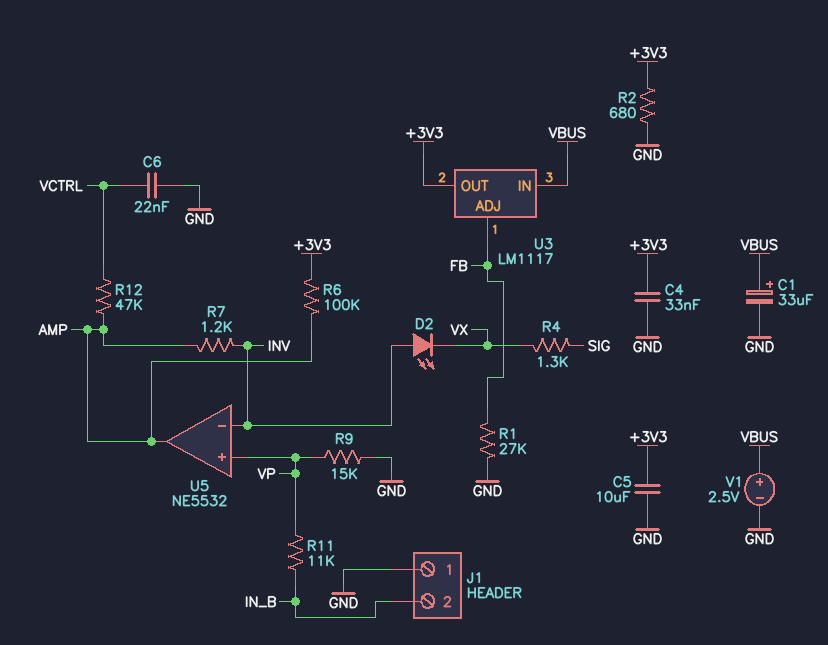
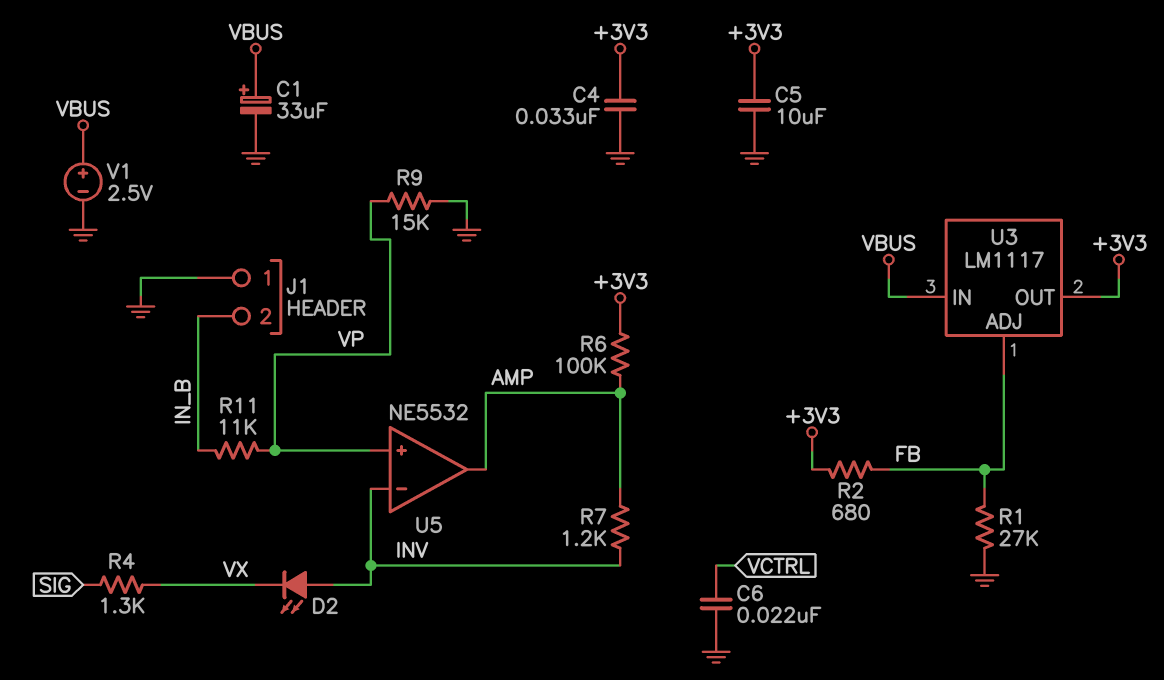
R2: 680 (+3V3, GND) -> 680 (+3V3, FB)
R12: 47k (AMP, VCTRL) -> none

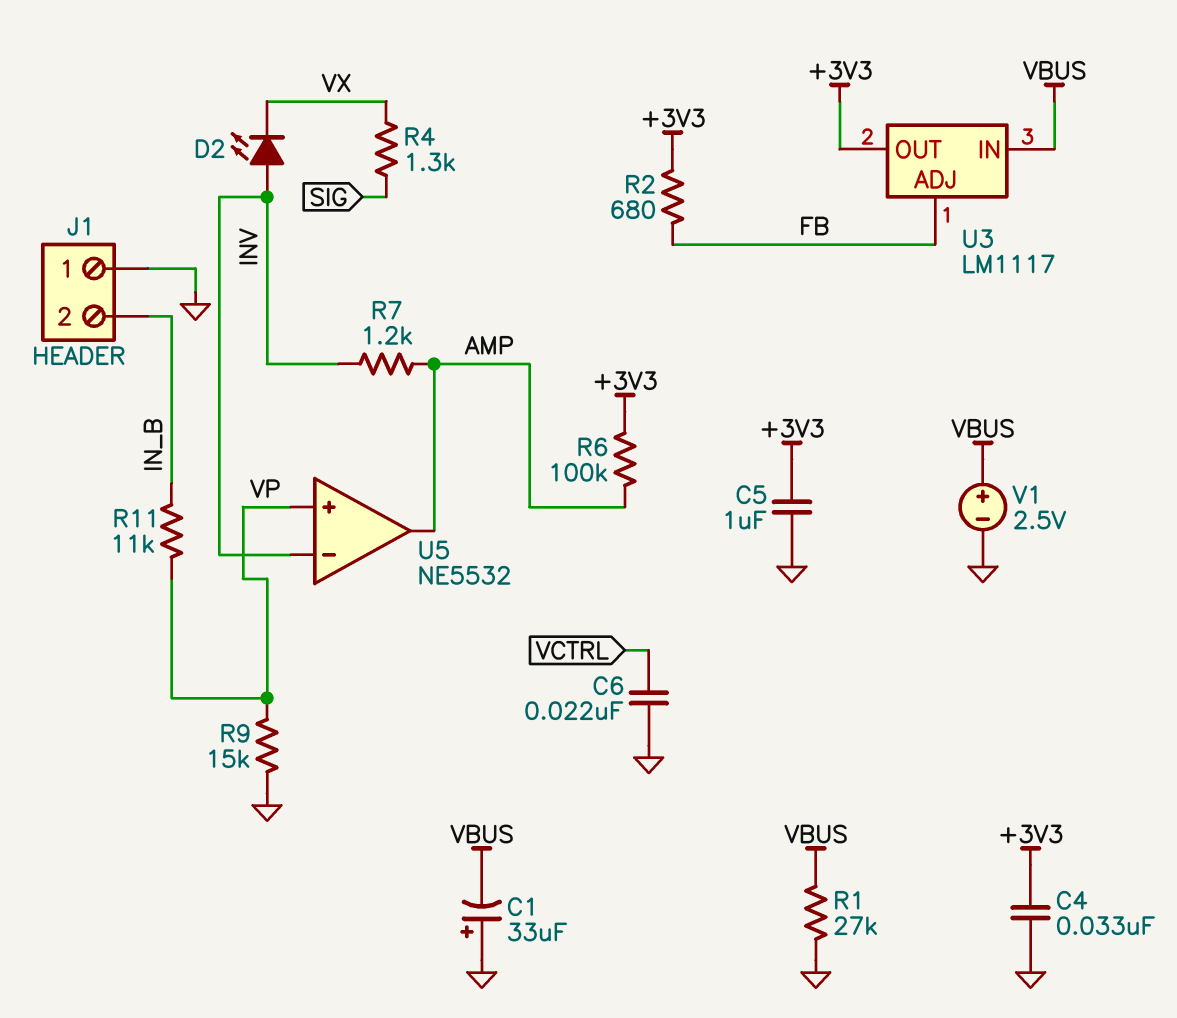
C1: 33uF (plus VBUS, minus GND) -> 33uF (plus GND, minus VBUS)
C5: 10uF (+3V3, GND) -> 1uF (+3V3, GND)
R1: 27k (FB, GND) -> 27k (GND, VBUS)

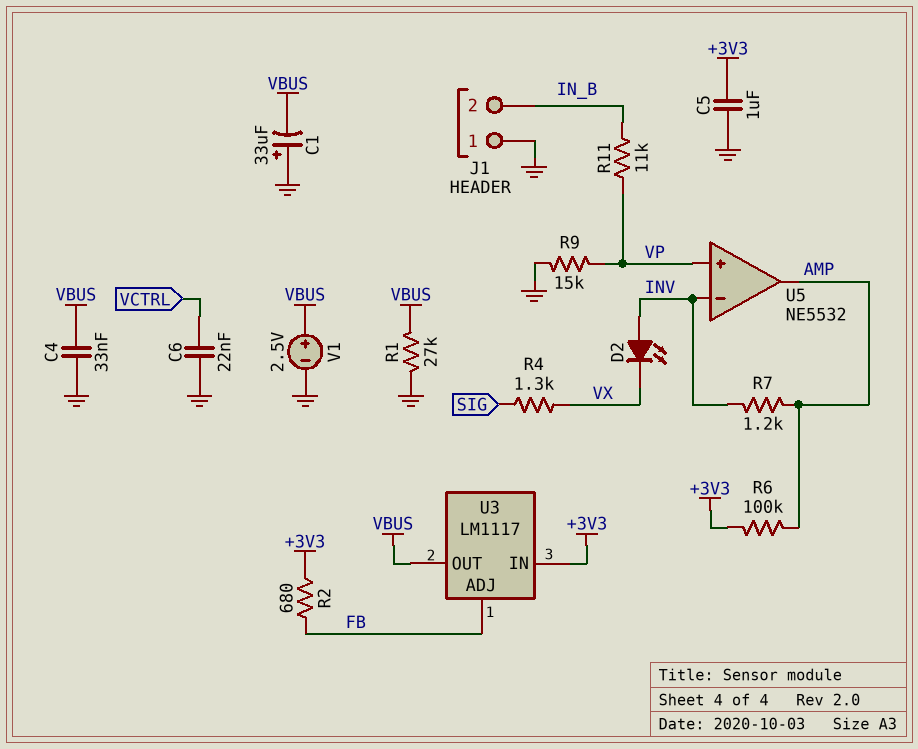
C4: 33nF (+3V3, GND) -> 33nF (GND, VBUS)
U3 pin IN: VBUS -> +3V3
U3 pin OUT: +3V3 -> VBUS

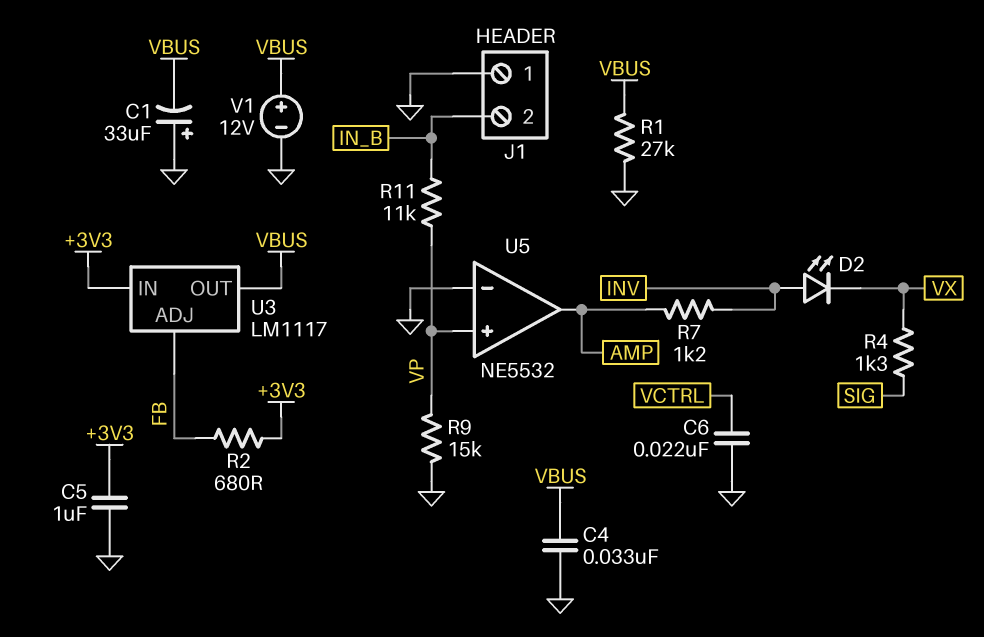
R6: 100k (+3V3, AMP) -> none
U5 pin in-: INV -> GND
V1: 2.5V (plus VBUS, minus GND) -> 12V (plus VBUS, minus GND)

